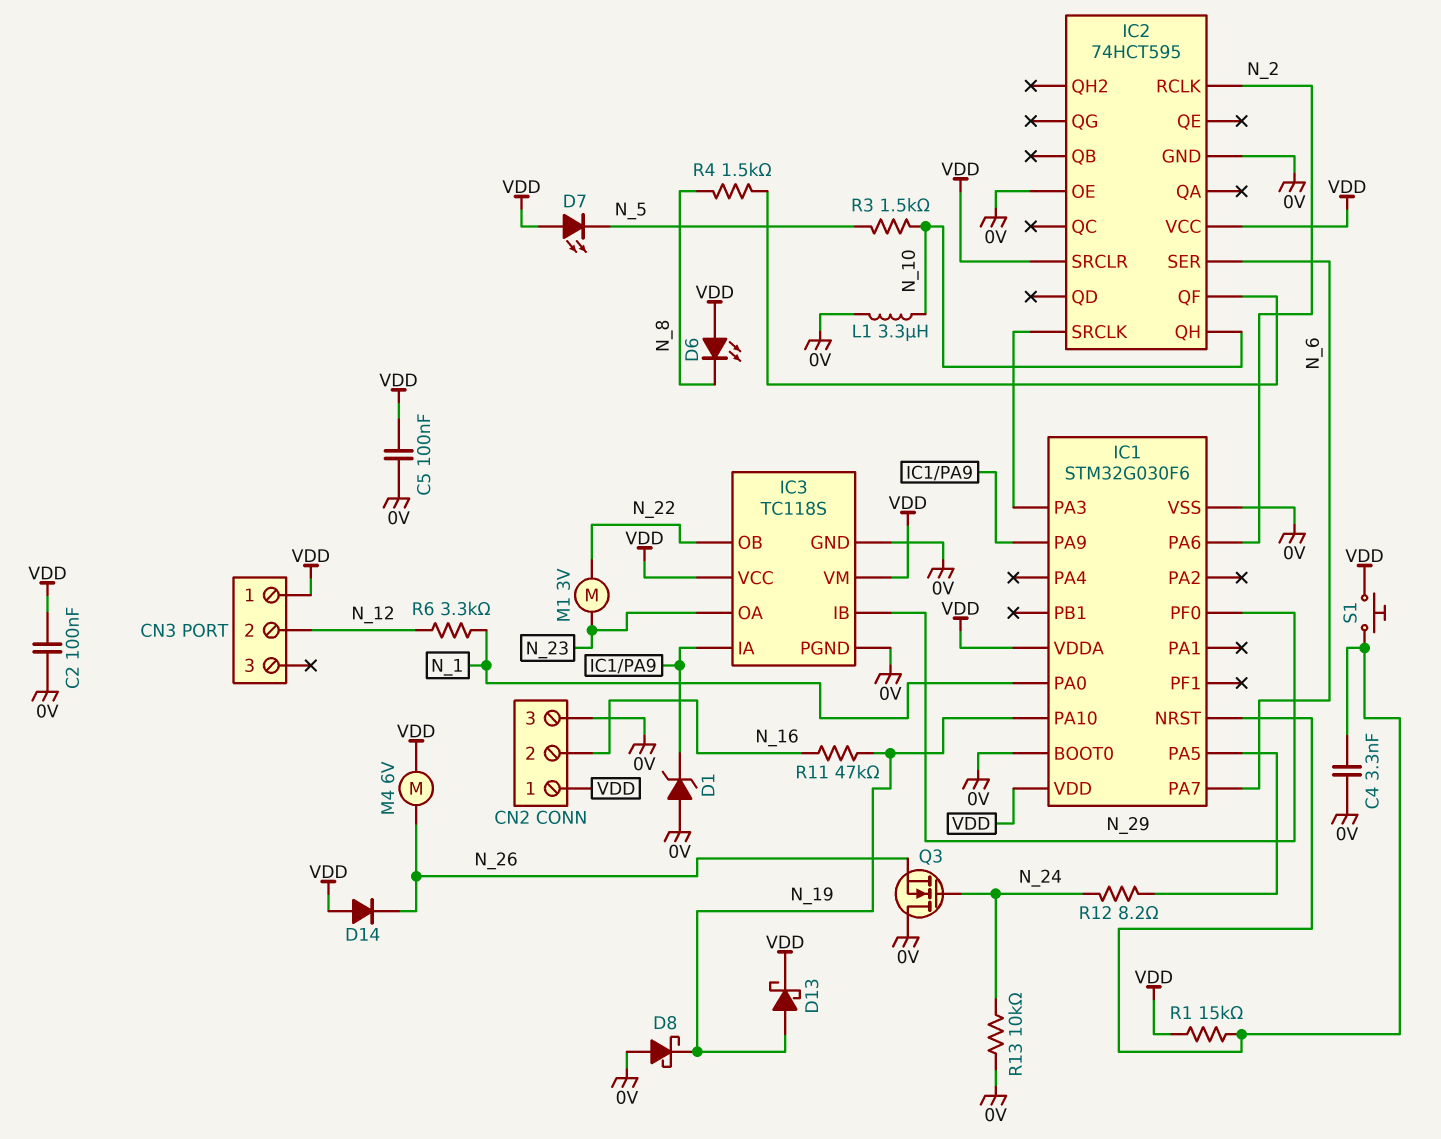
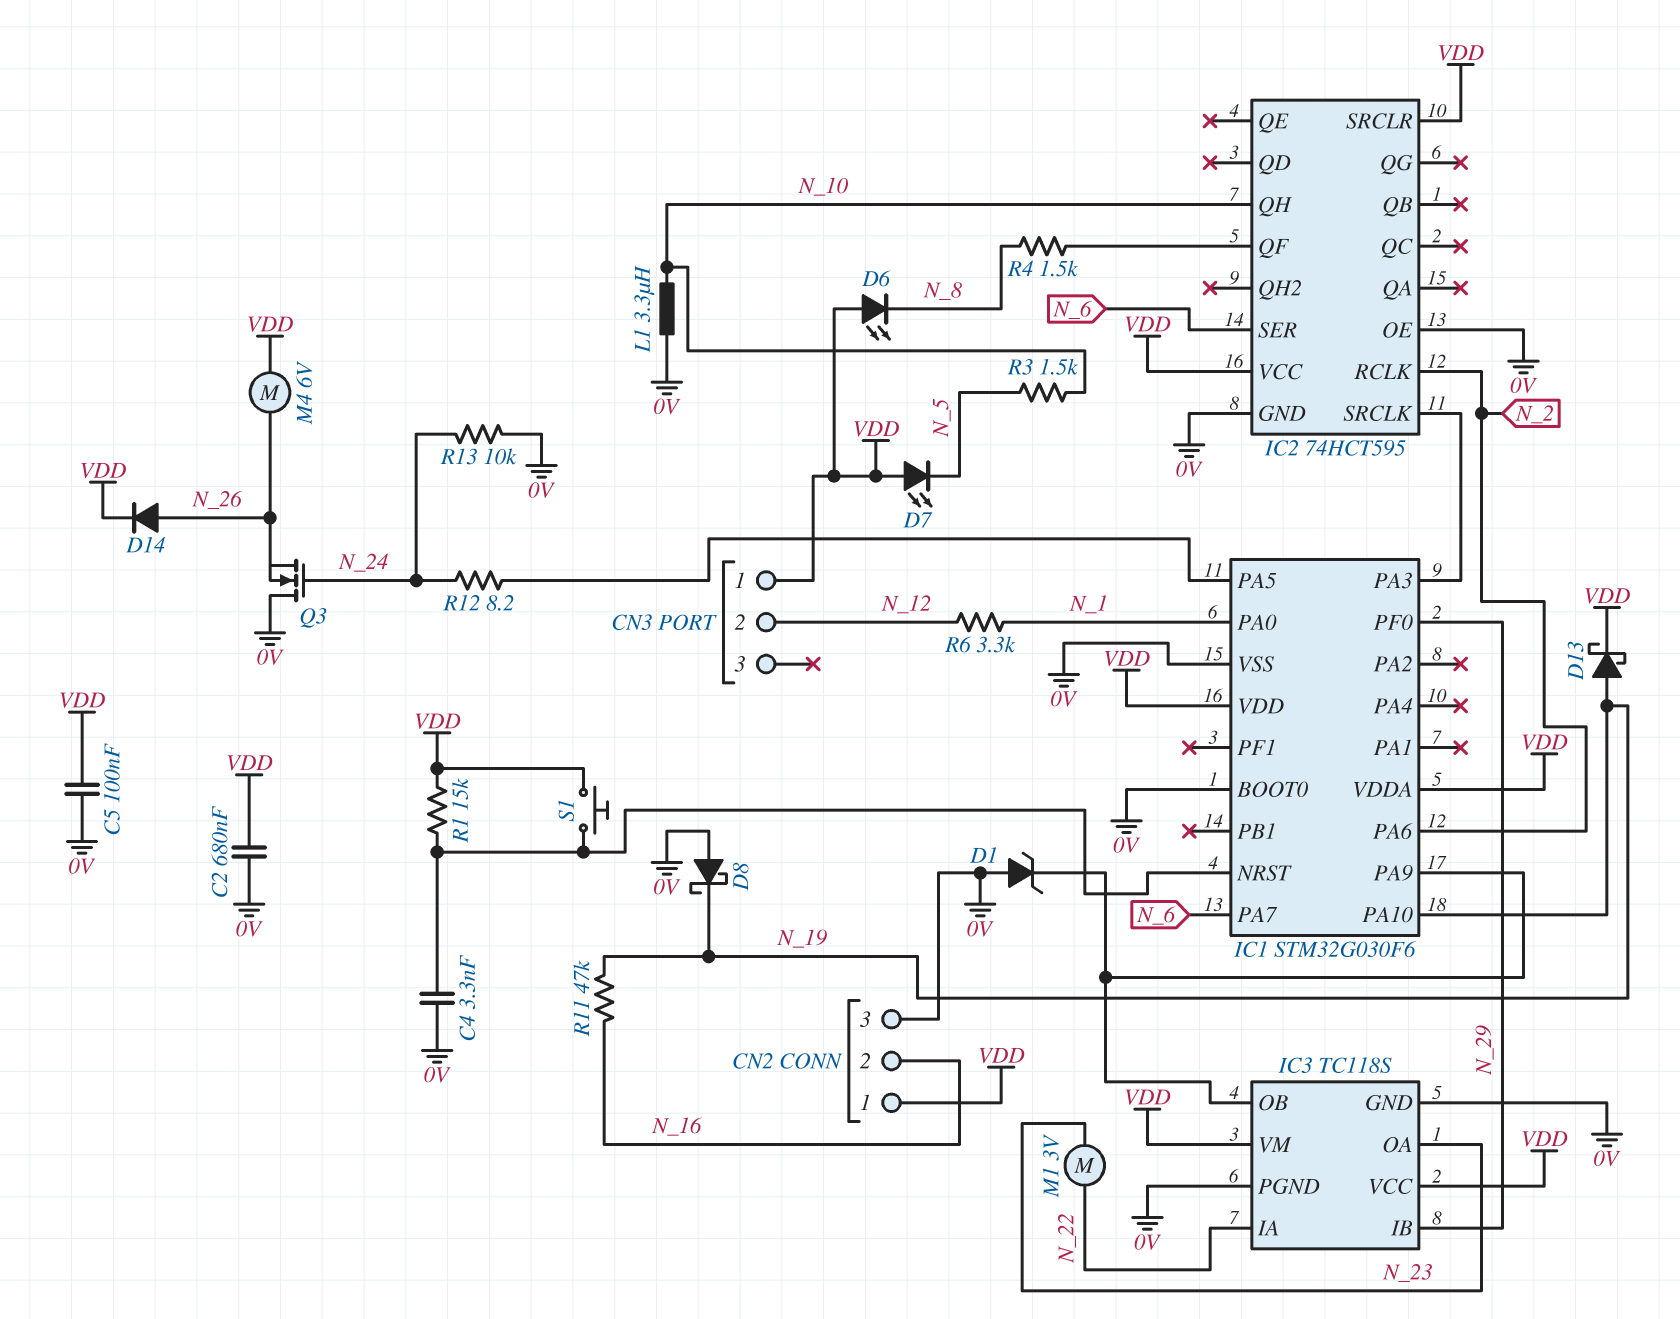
C2: 100nF (0V, VDD) -> 680nF (0V, VDD)
D14: diode (A VDD, K N_26) -> diode (A N_26, K VDD)
IC3 pin IA: IC1/PA9 -> N_22
IC3 pin OB: N_22 -> IC1/PA9

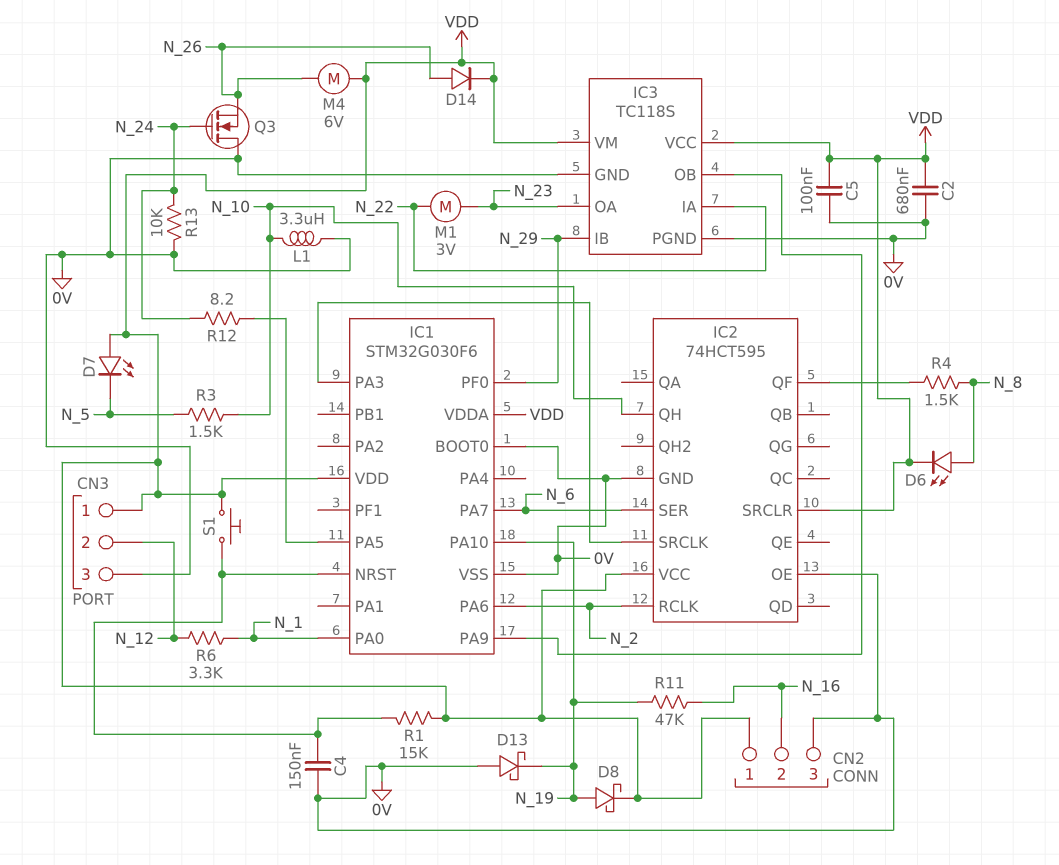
C4: 3.3nF (0V, IC1/NRST) -> 150nF (0V, IC1/NRST)
CN3 pin 3: none -> 0V
D1: zener (A 0V, K IC1/PA9) -> none
D6: LED (A VDD, K N_8) -> LED (A N_8, K VDD)
D8: schottky (A 0V, K N_19) -> schottky (A N_19, K VDD)
D13: schottky (A N_19, K VDD) -> schottky (A 0V, K N_19)

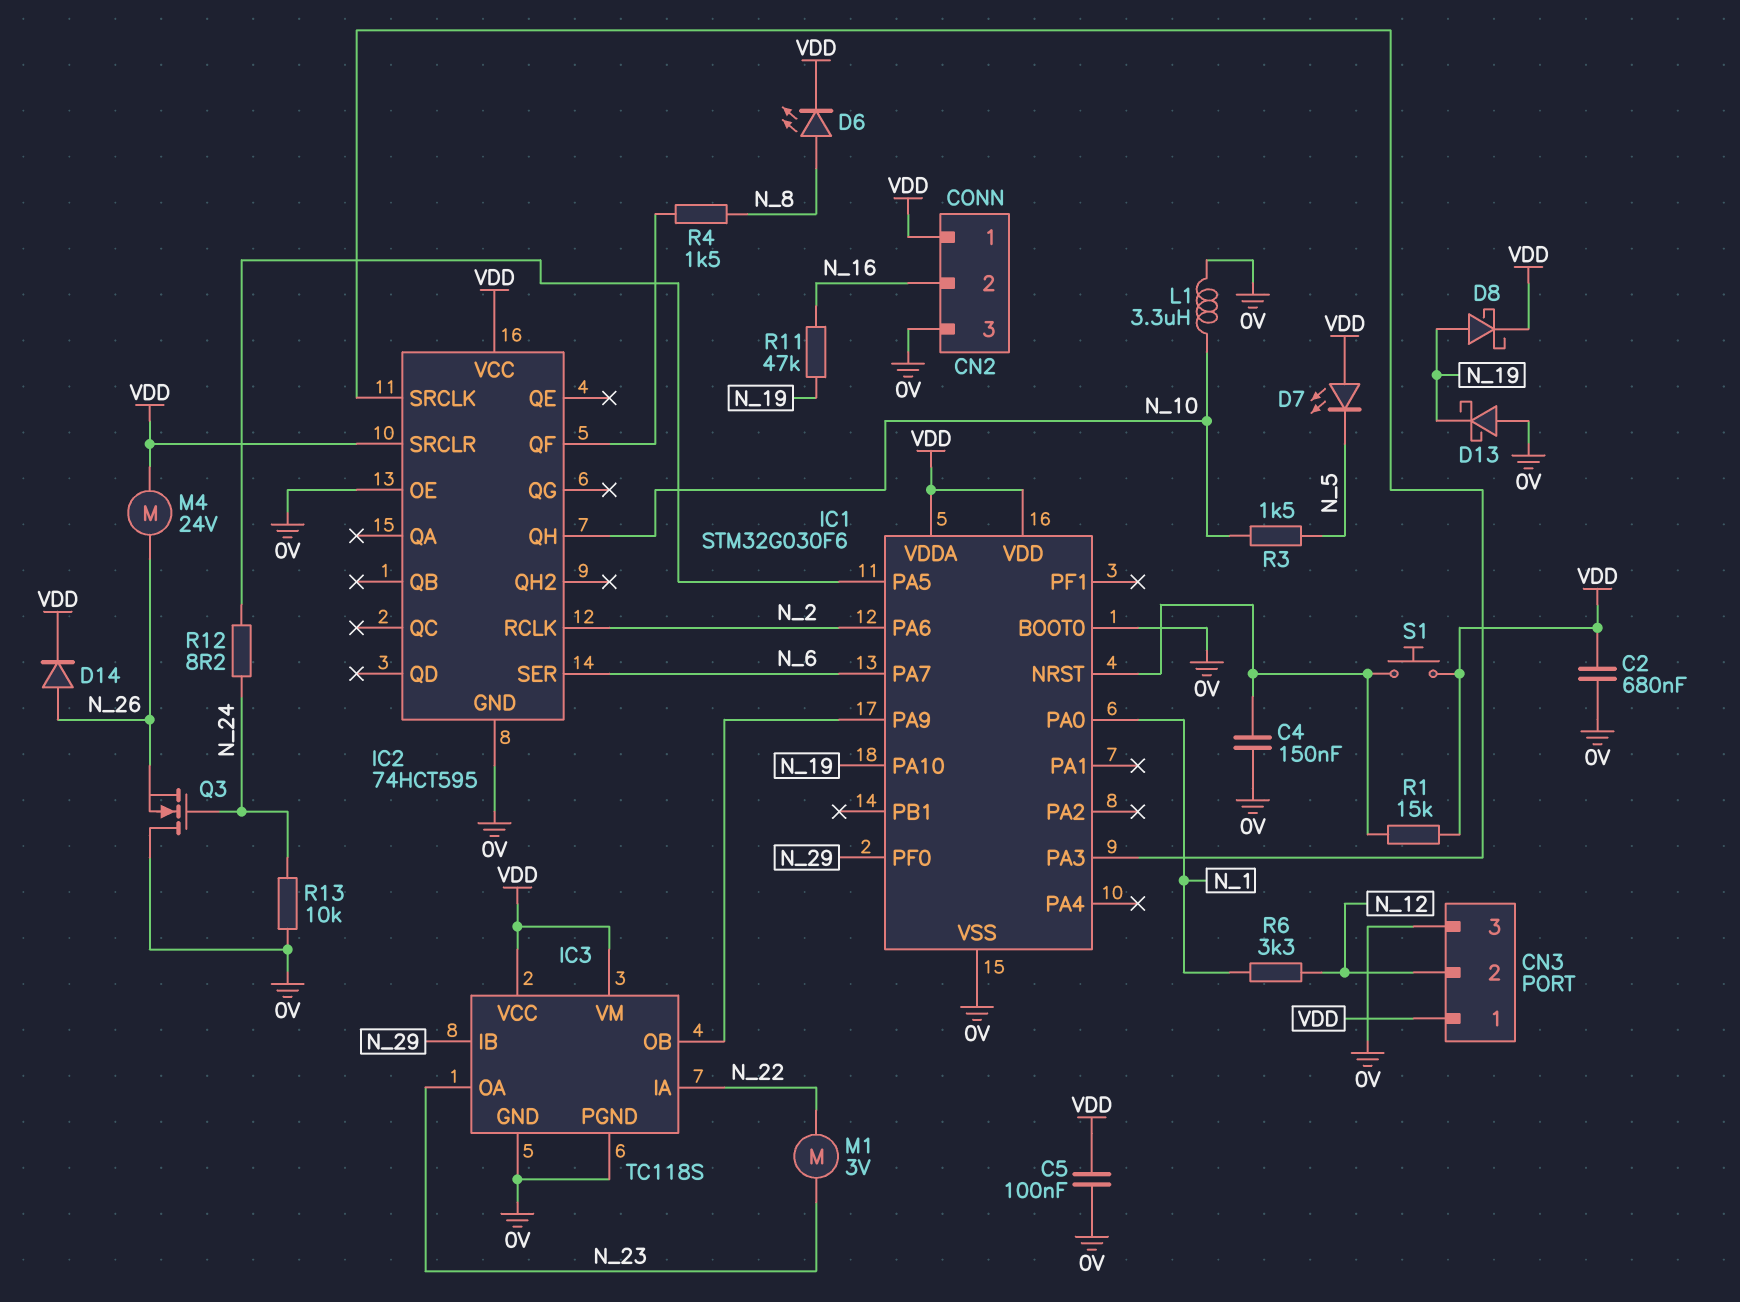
M4: motor 6V (N_26, VDD) -> motor 24V (N_26, VDD)

